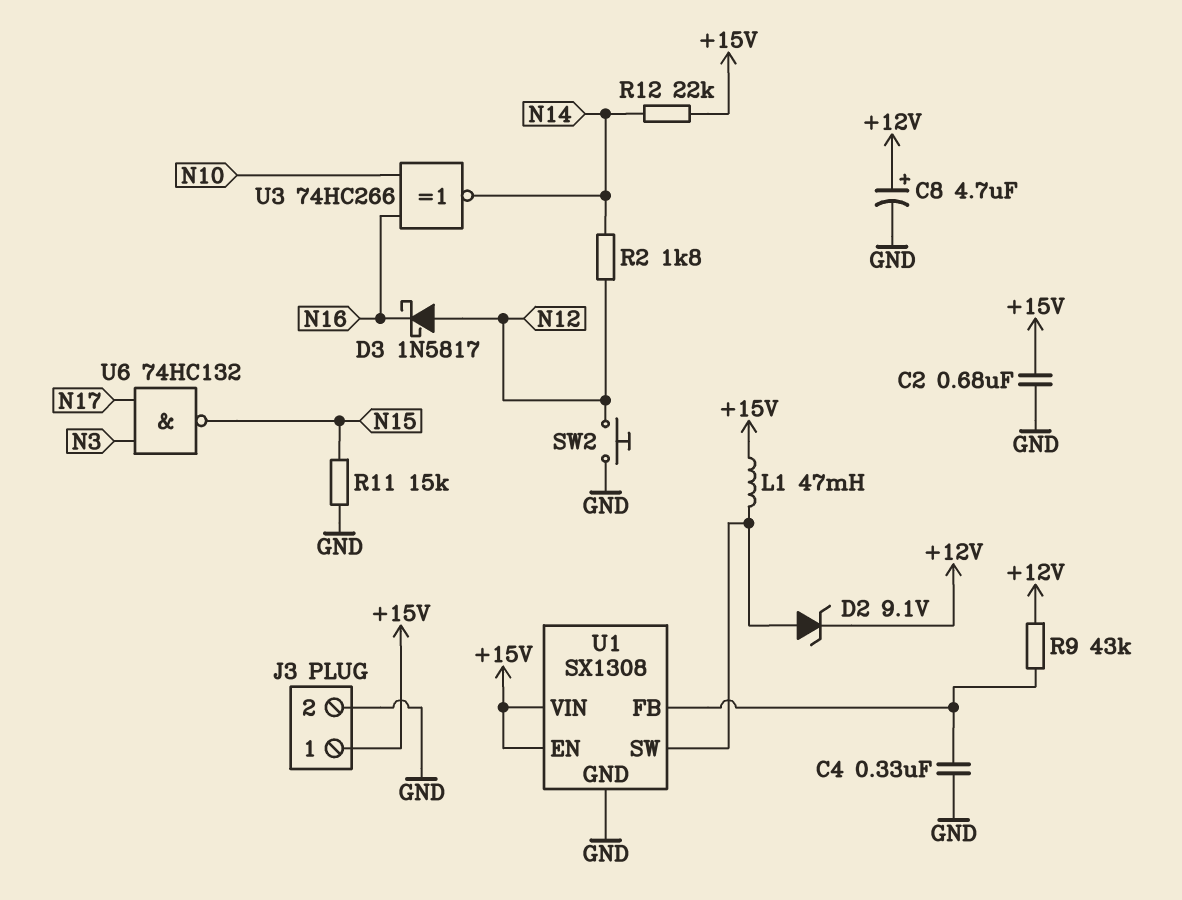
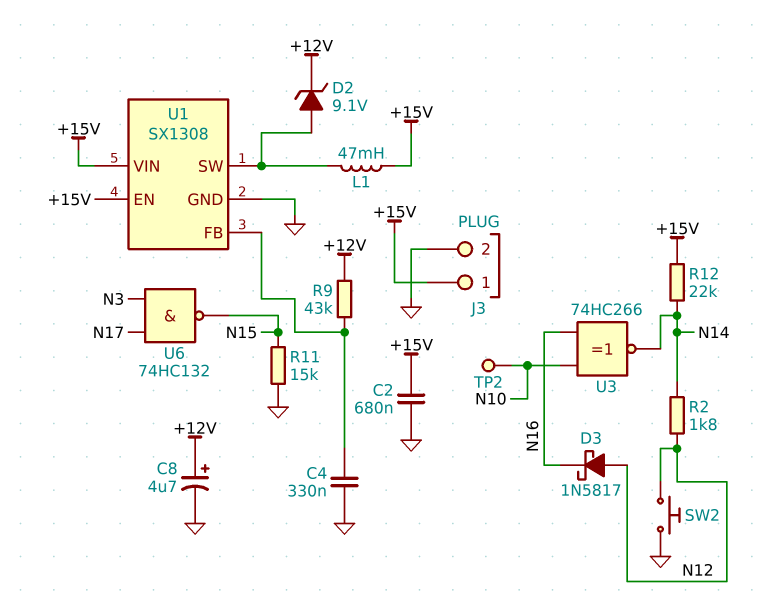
TP2: none -> test point (N10)

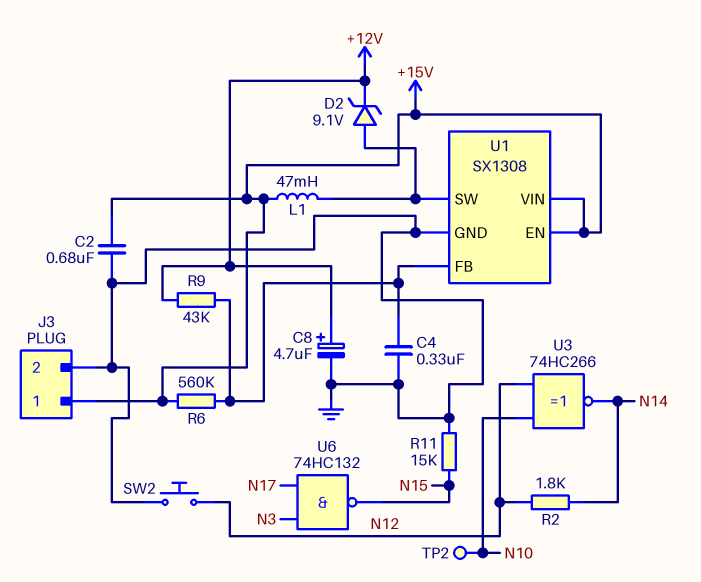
D3: schottky 1N5817 (A N12, K N16) -> none
R6: none -> 560k (+15V, U1/FB)
R12: 22k (+15V, N14) -> none
U3: XNOR 74HC266 (in N10, in N16, out N14) -> XNOR 74HC266 (in N10, in N12, out N14)

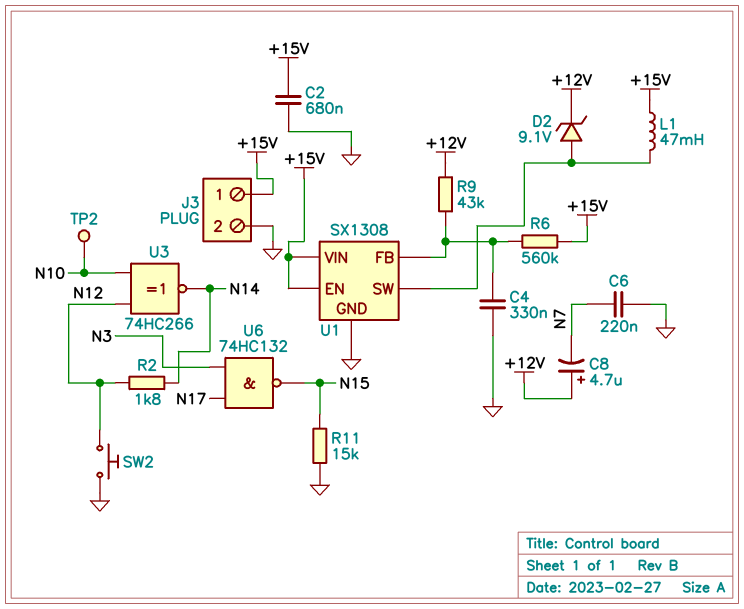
C6: none -> 220nF (GND, N7)
C8: 4.7uF (plus +12V, minus GND) -> 4.7uF (plus +12V, minus N7)

